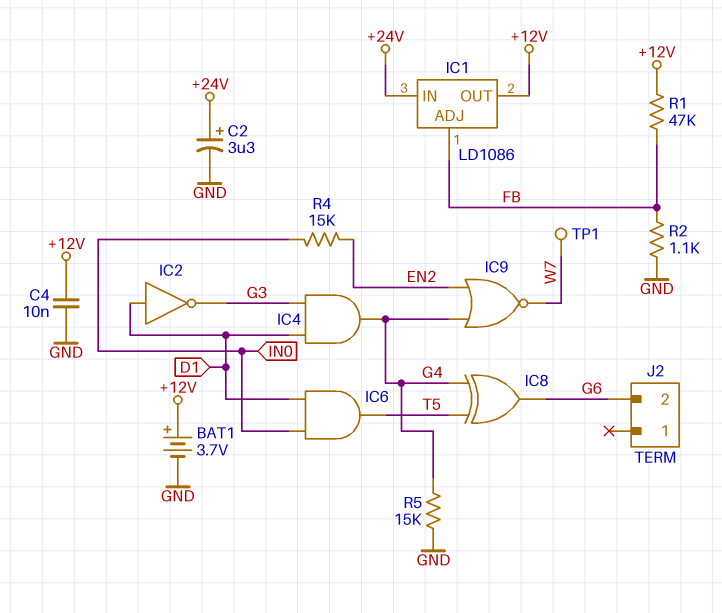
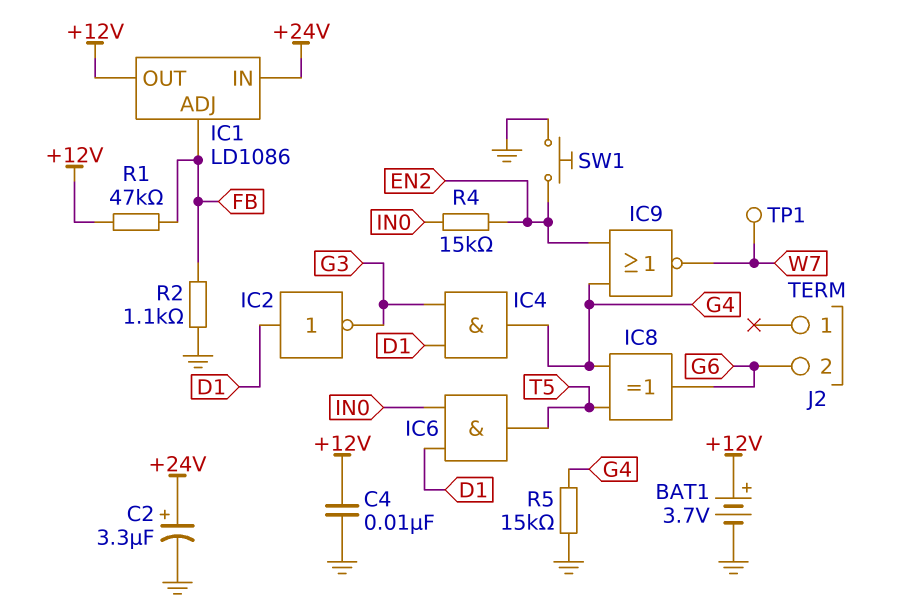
SW1: none -> button (EN2, GND)

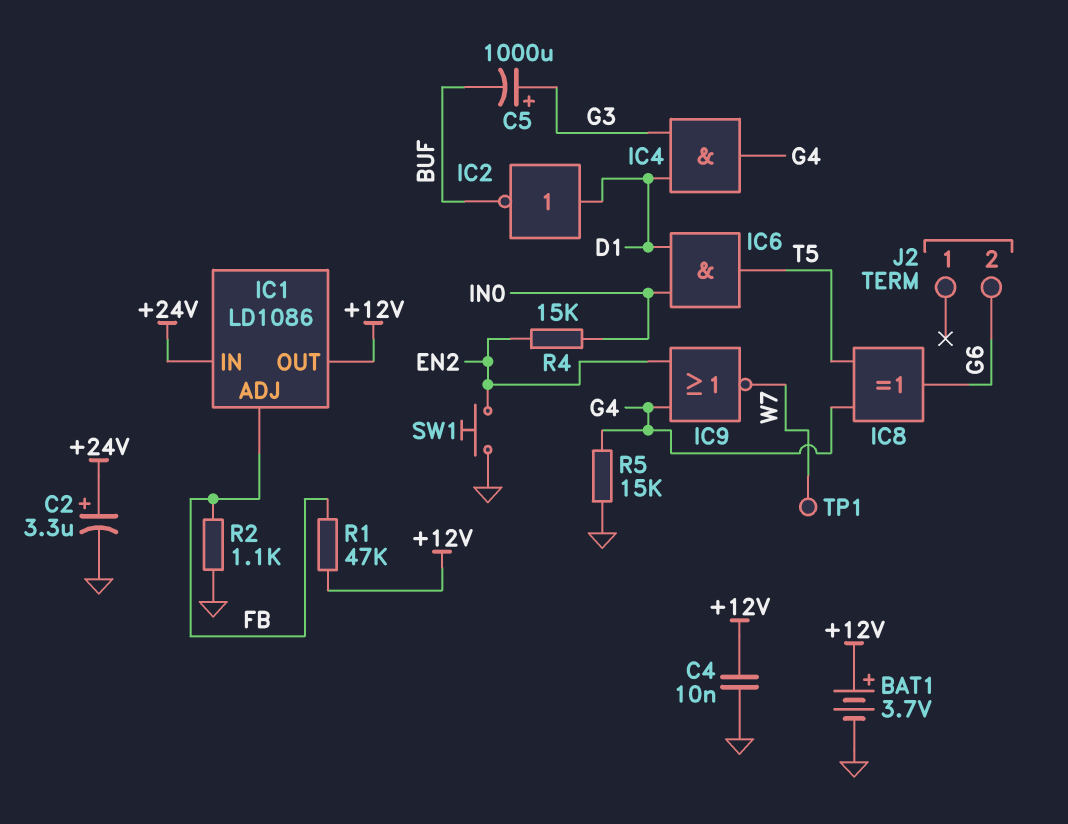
C5: none -> 1000uF (plus G3, minus BUF)
IC2: NOT (in D1, out G3) -> NOT (in D1, out BUF)

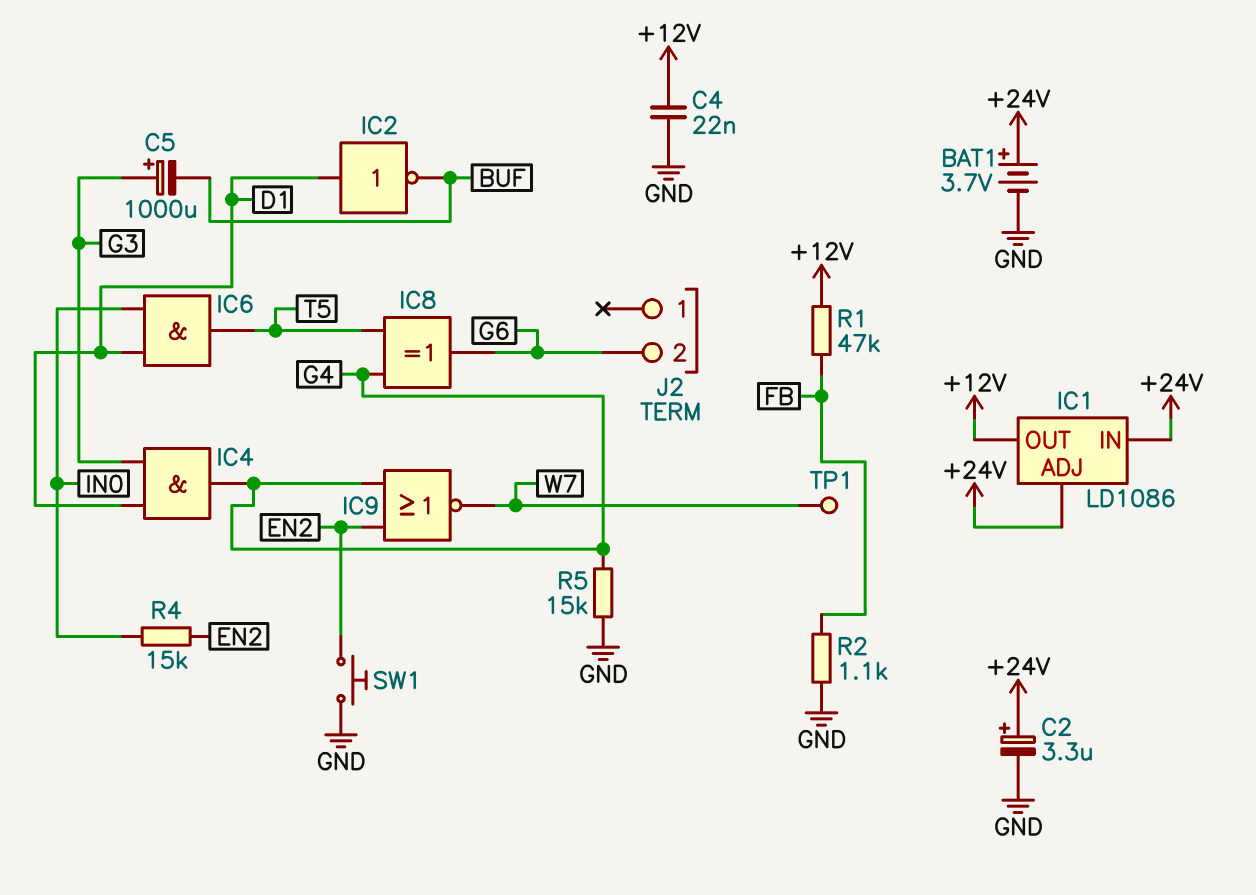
BAT1: 3.7V (plus +12V, minus GND) -> 3.7V (plus +24V, minus GND)
C4: 10nF (+12V, GND) -> 22nF (+12V, GND)
IC1 pin ADJ: FB -> +24V

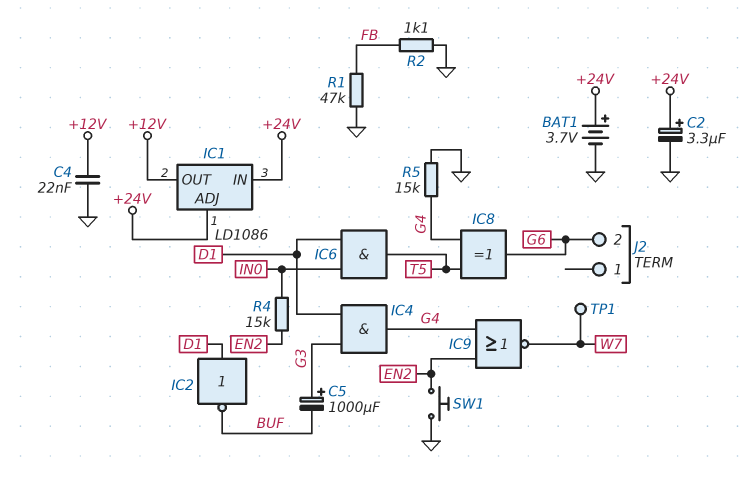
R1: 47k (+12V, FB) -> 47k (FB, GND)

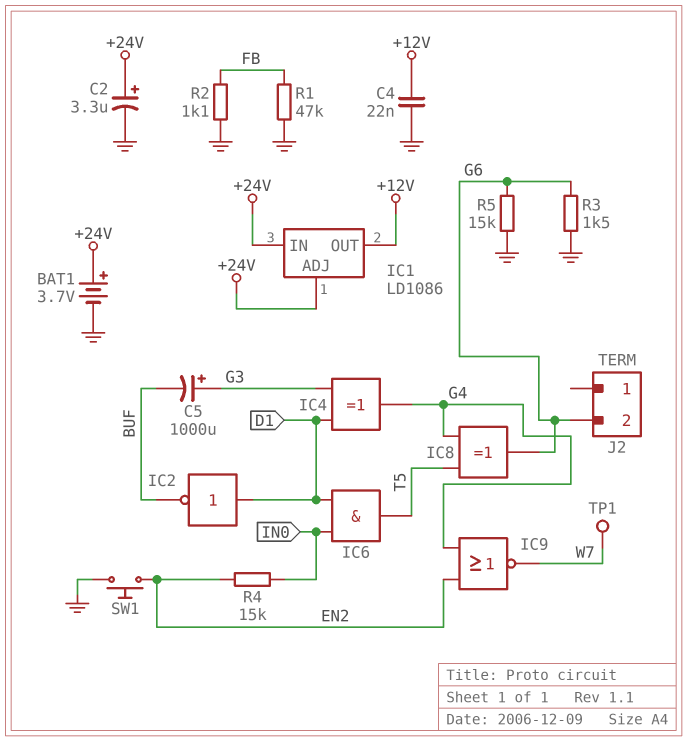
IC4: AND (in D1, in G3, out G4) -> XOR (in D1, in G3, out G4)
R3: none -> 1.5k (G6, GND)
R5: 15k (G4, GND) -> 15k (G6, GND)

